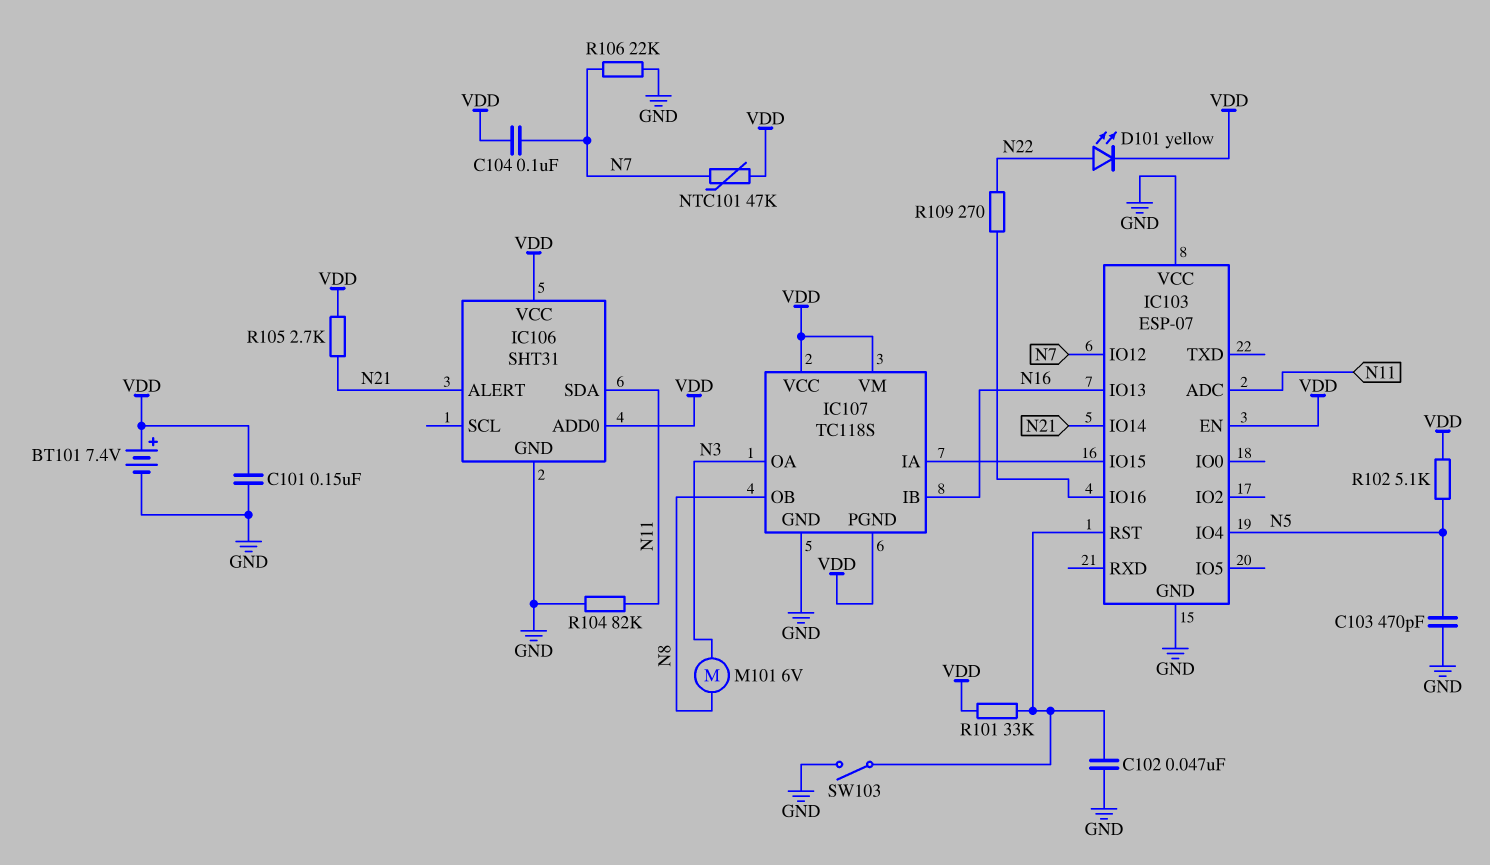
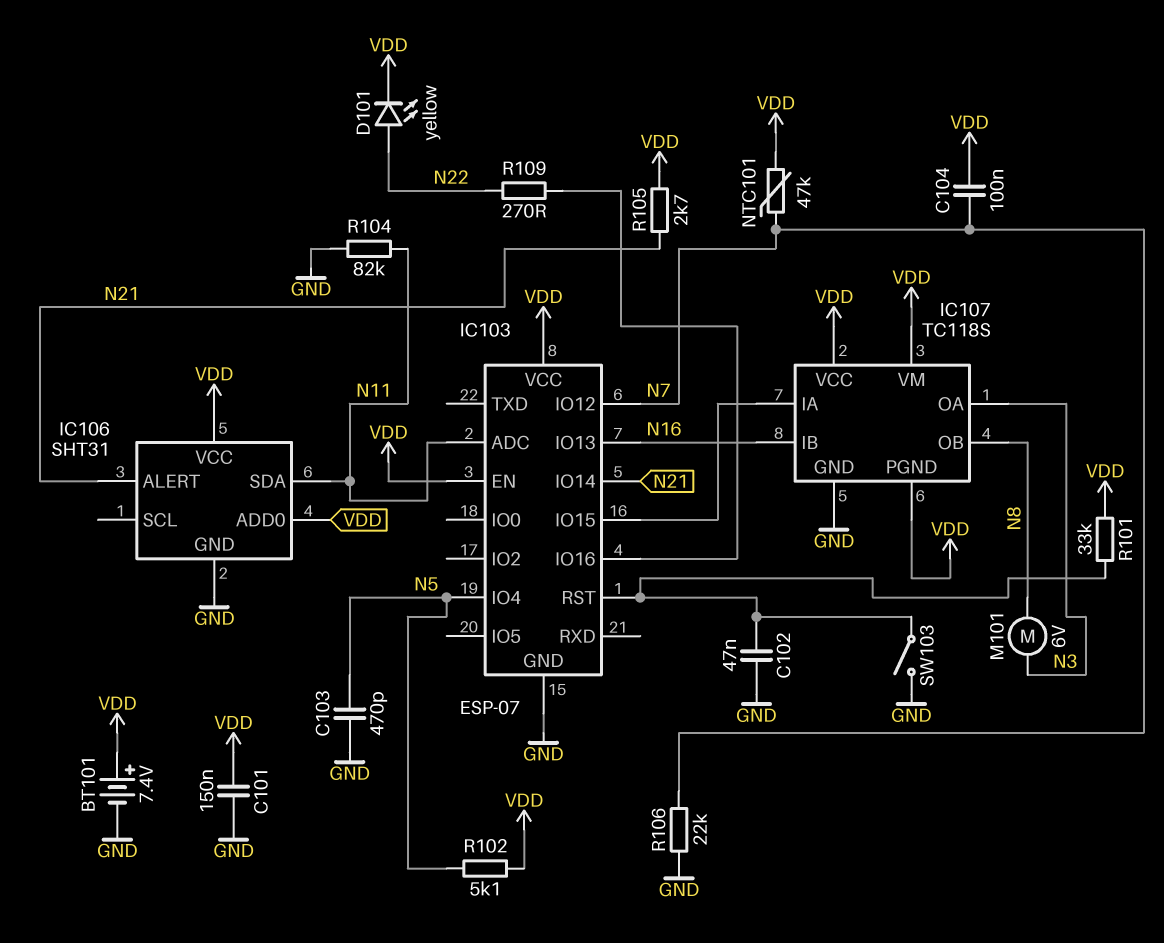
IC103 pin VCC: GND -> VDD

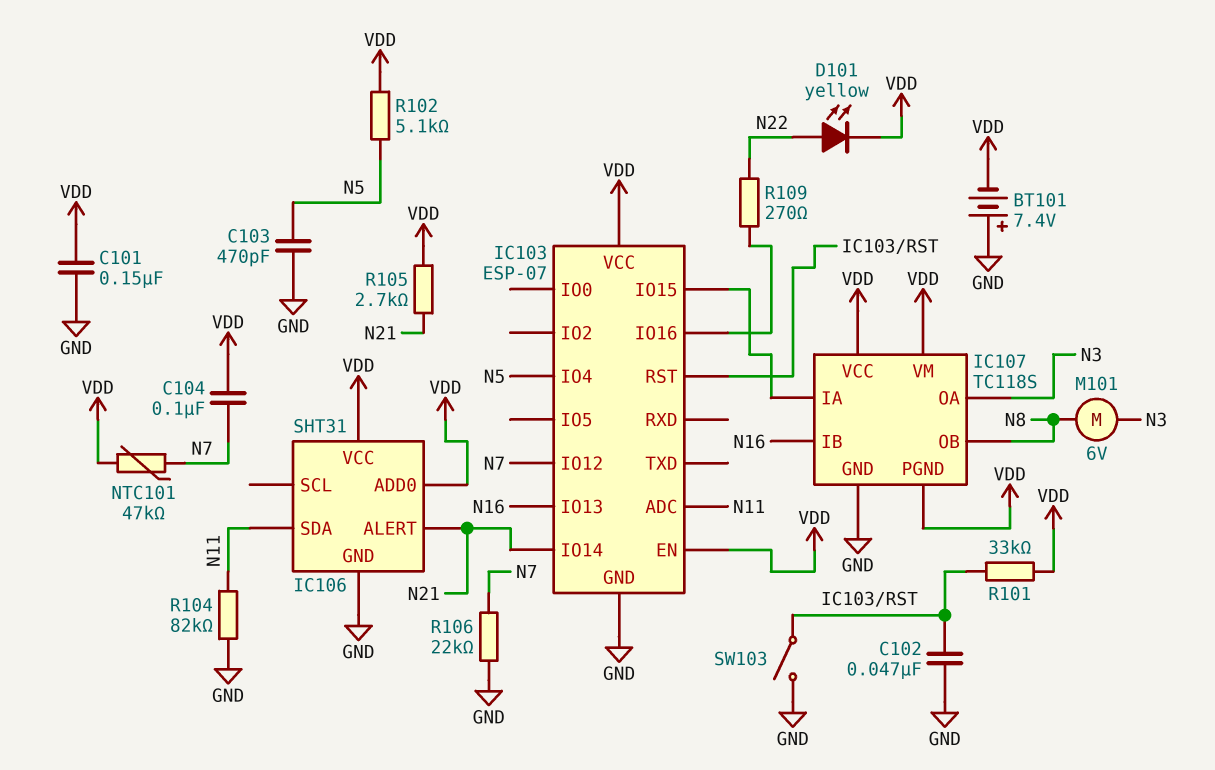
BT101: 7.4V (plus VDD, minus GND) -> 7.4V (plus GND, minus VDD)

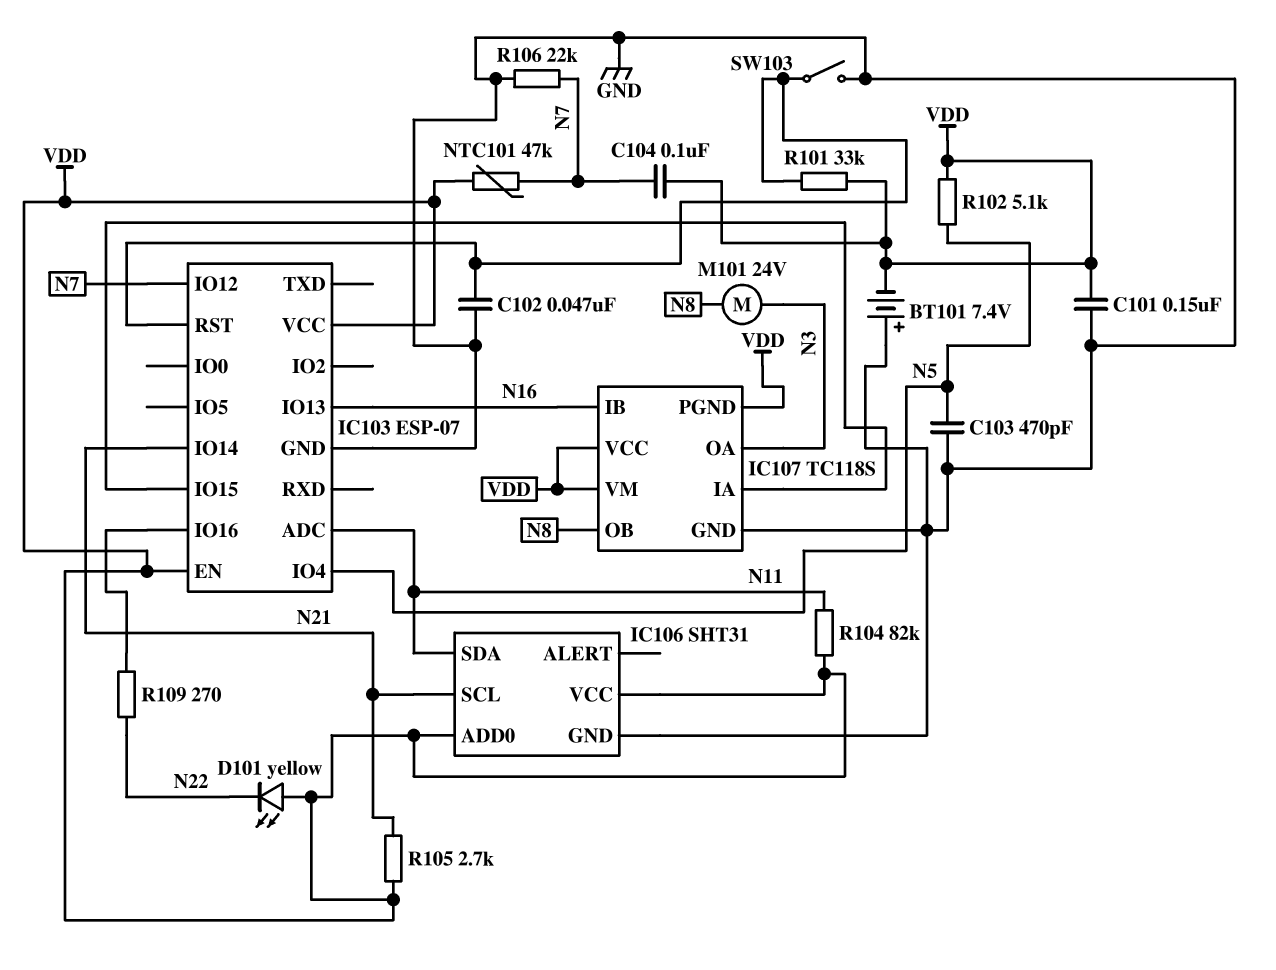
D101: LED yellow (A N22, K VDD) -> LED yellow (A VDD, K N22)
IC106 pin ALERT: N21 -> none
IC106 pin SCL: none -> N21
M101: motor 6V (N3, N8) -> motor 24V (N3, N8)
R104: 82k (GND, N11) -> 82k (N11, VDD)

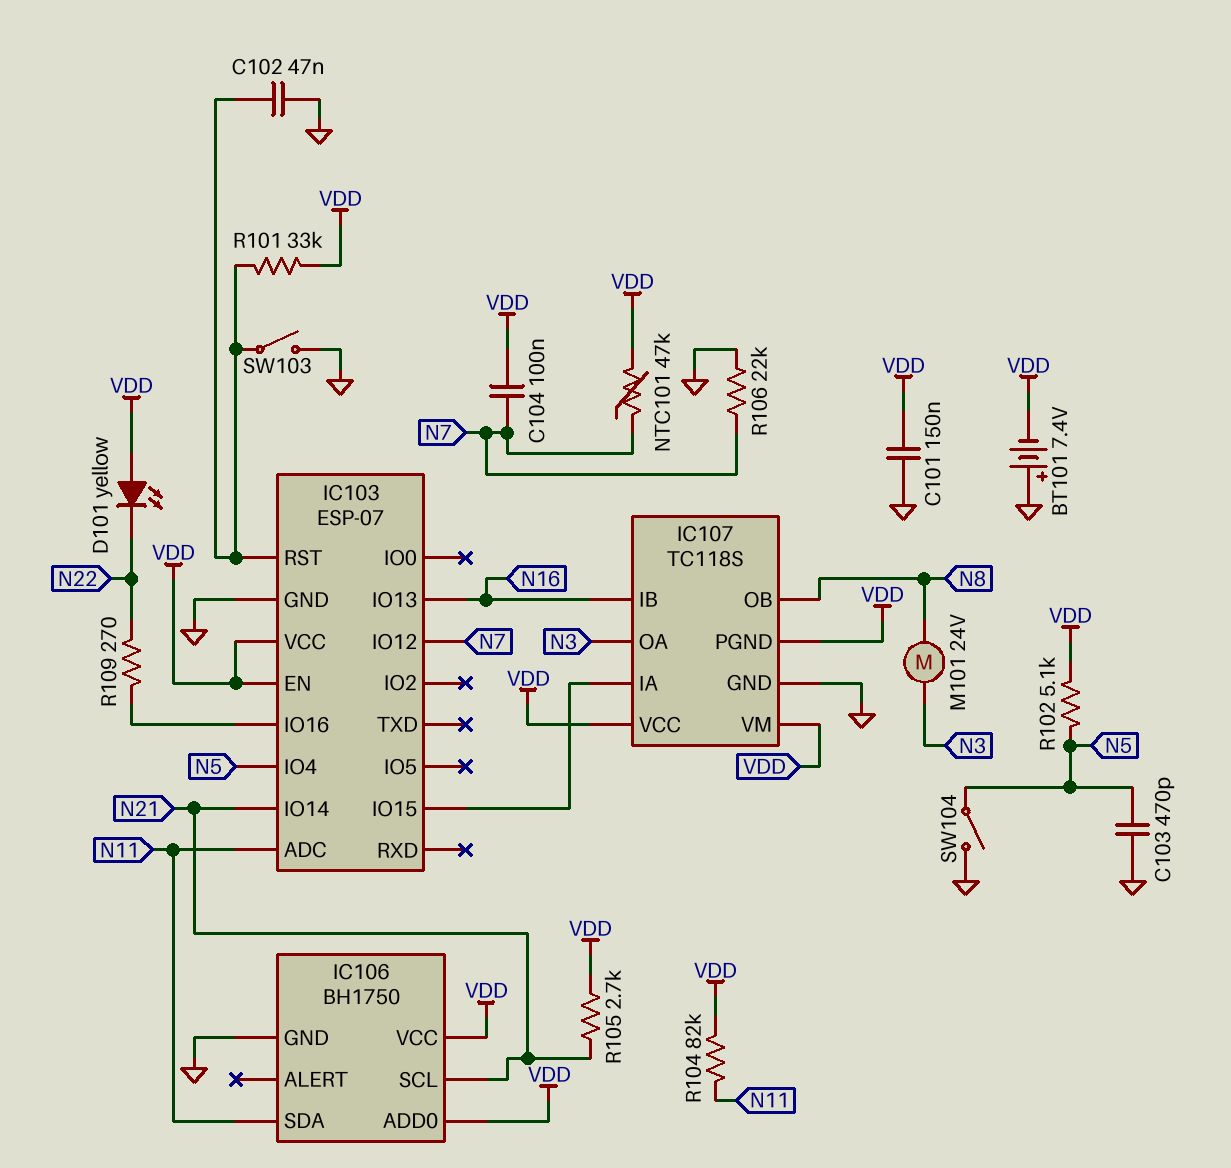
IC106: SHT31 -> BH1750
SW104: none -> switch (GND, N5)

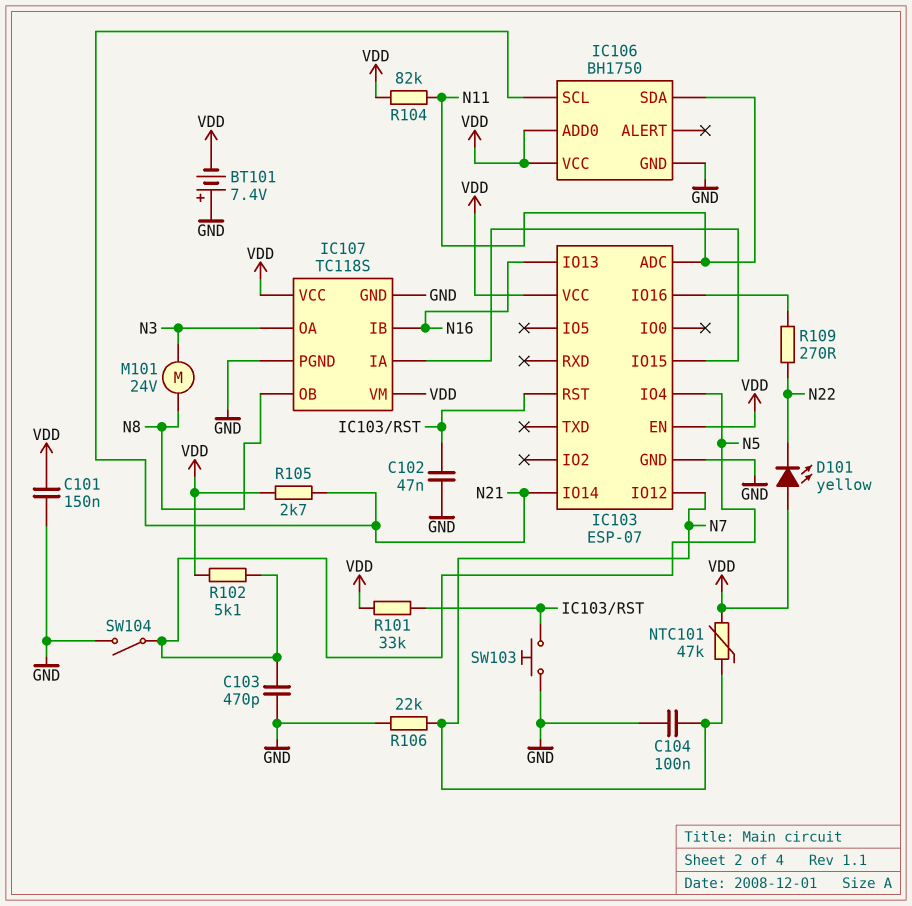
C104: 100nF (N7, VDD) -> 100nF (GND, N7)
IC107 pin PGND: VDD -> GND
SW103: switch (GND, IC103/RST) -> button (GND, IC103/RST)

